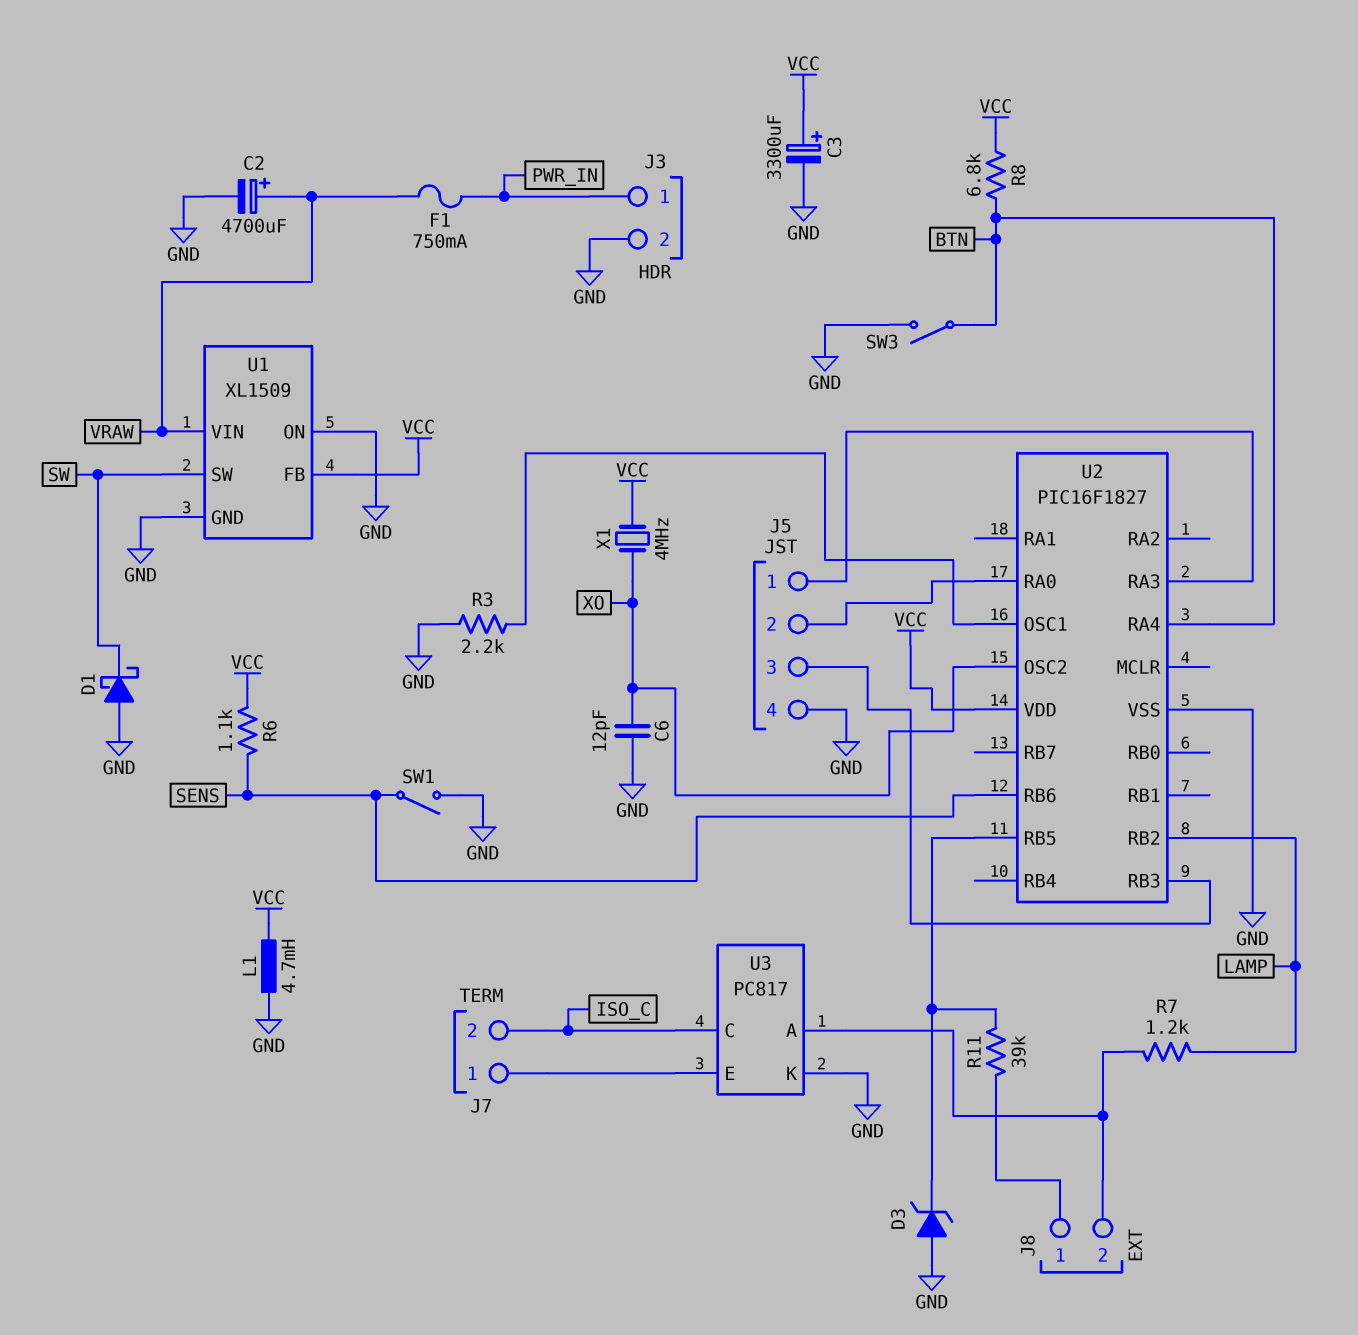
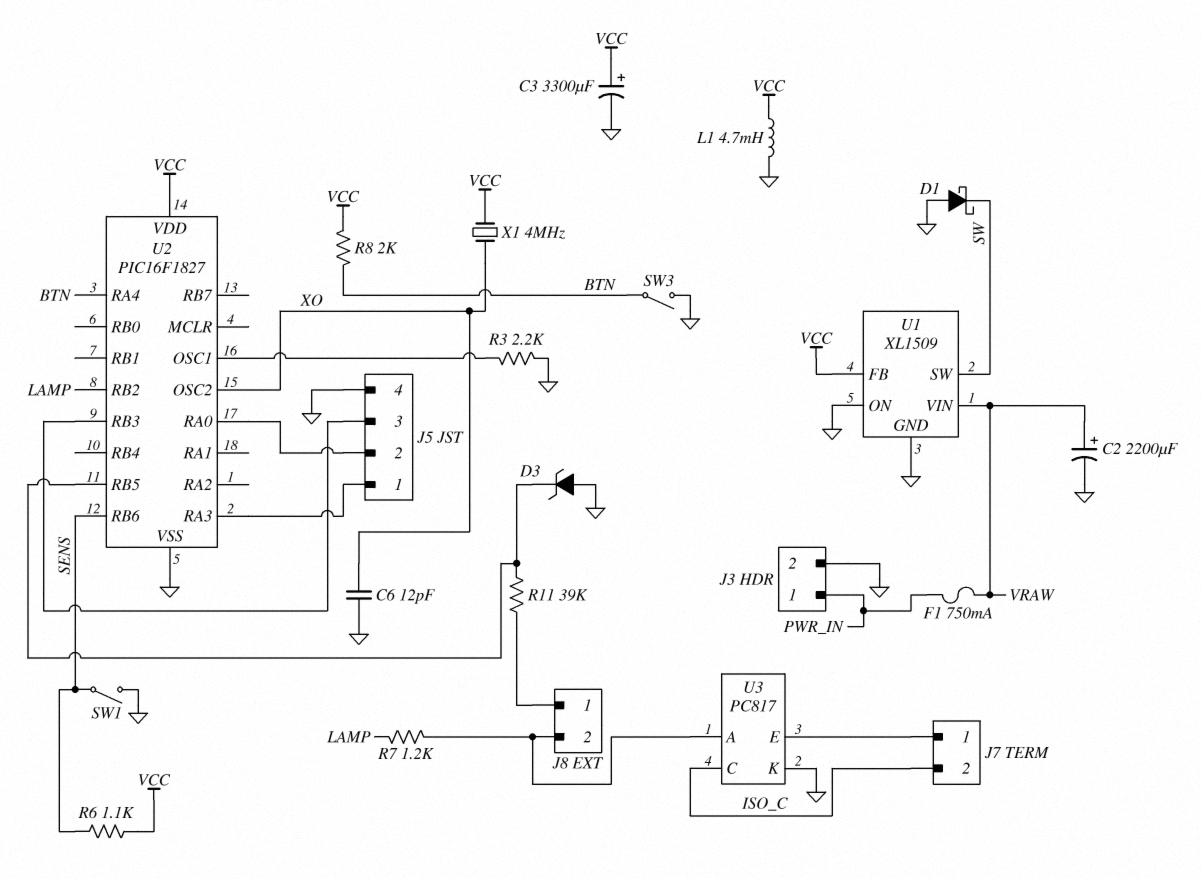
C2: 4700uF (plus VRAW, minus GND) -> 2200uF (plus VRAW, minus GND)
R8: 6.8k (BTN, VCC) -> 2k (BTN, VCC)

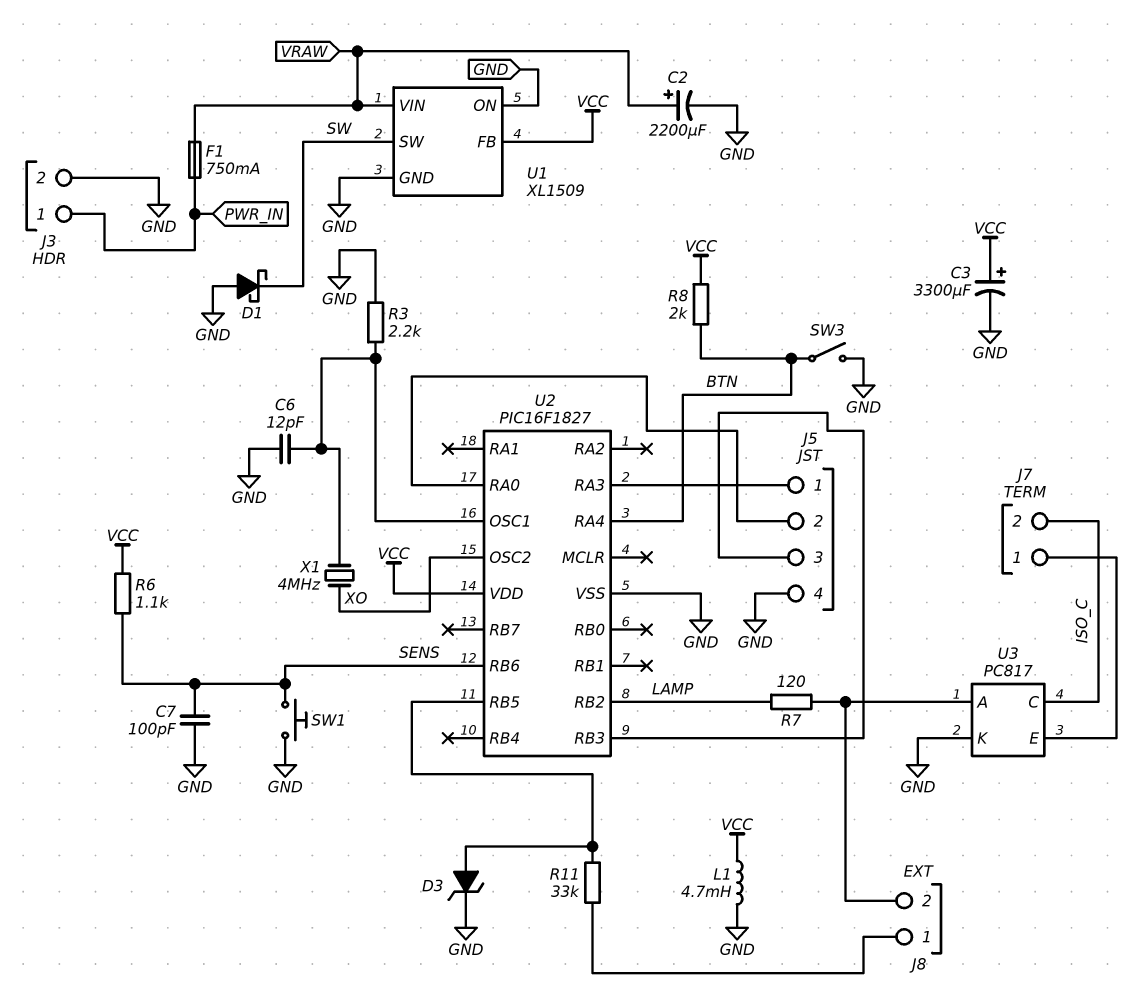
C6: 12pF (GND, XO) -> 12pF (GND, U2/OSC1)
C7: none -> 100pF (GND, SENS)
D3: zener (A GND, K U2/RB5) -> zener (A U2/RB5, K GND)
R7: 1.2k (J8/2, LAMP) -> 120 (J8/2, LAMP)
R11: 39k (J8/1, U2/RB5) -> 33k (J8/1, U2/RB5)
SW1: switch (GND, SENS) -> button (GND, SENS)
X1: 4MHz (VCC, XO) -> 4MHz (U2/OSC1, XO)

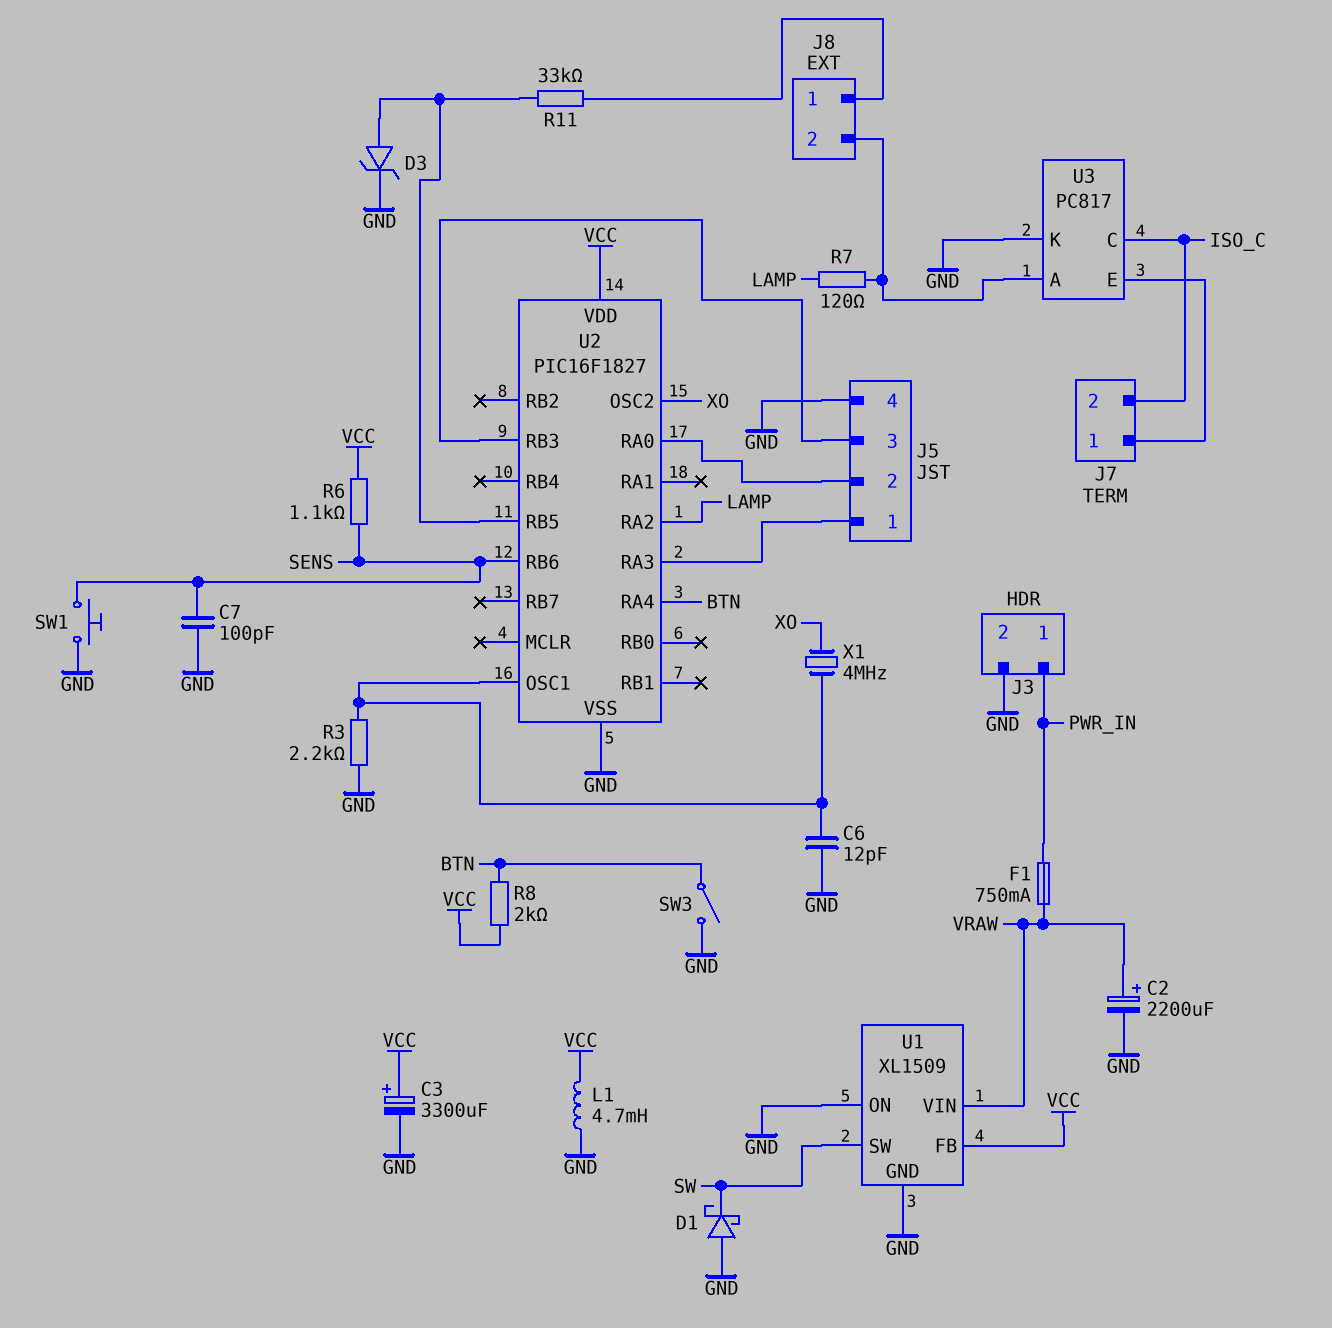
U2 pin RA2: none -> LAMP
U2 pin RB2: LAMP -> none

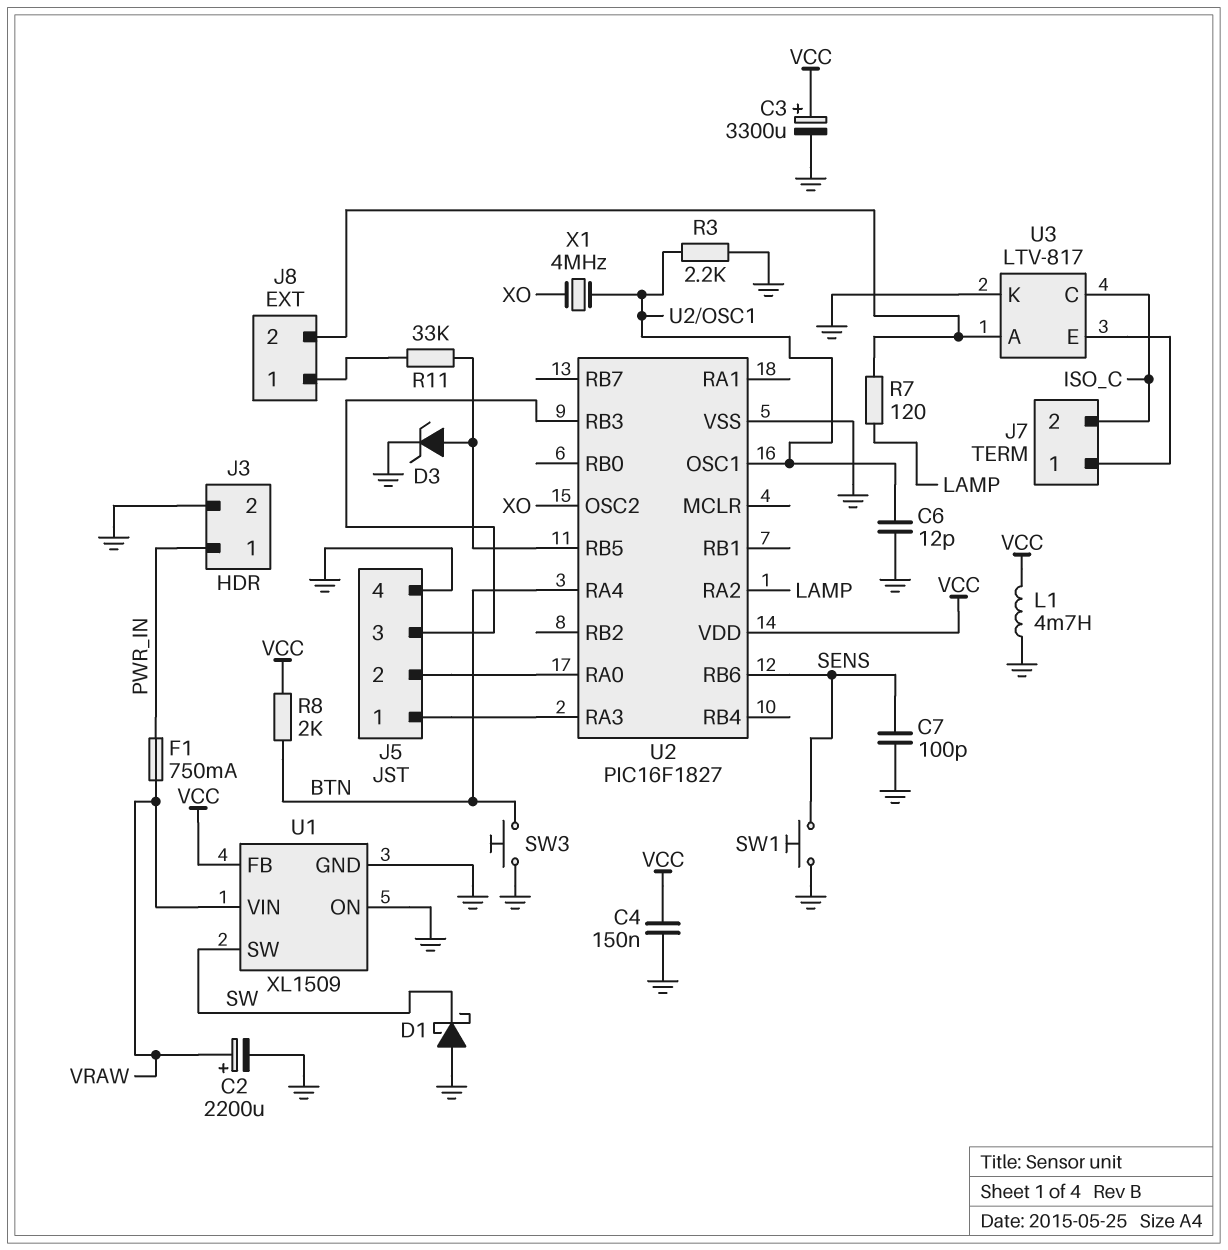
C4: none -> 150nF (GND, VCC)
R6: 1.1k (SENS, VCC) -> none
SW3: switch (BTN, GND) -> button (BTN, GND)
U3: PC817 -> LTV-817

